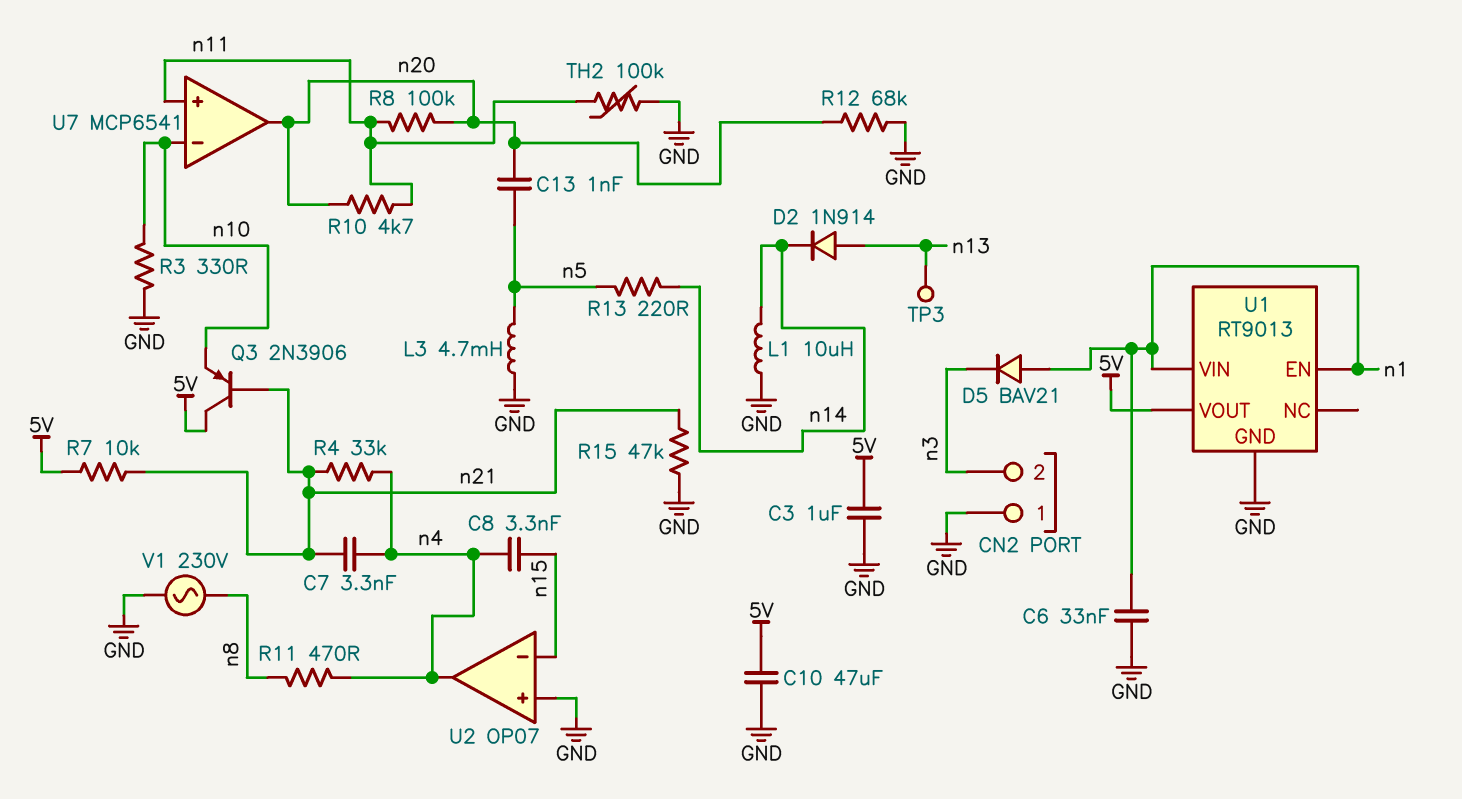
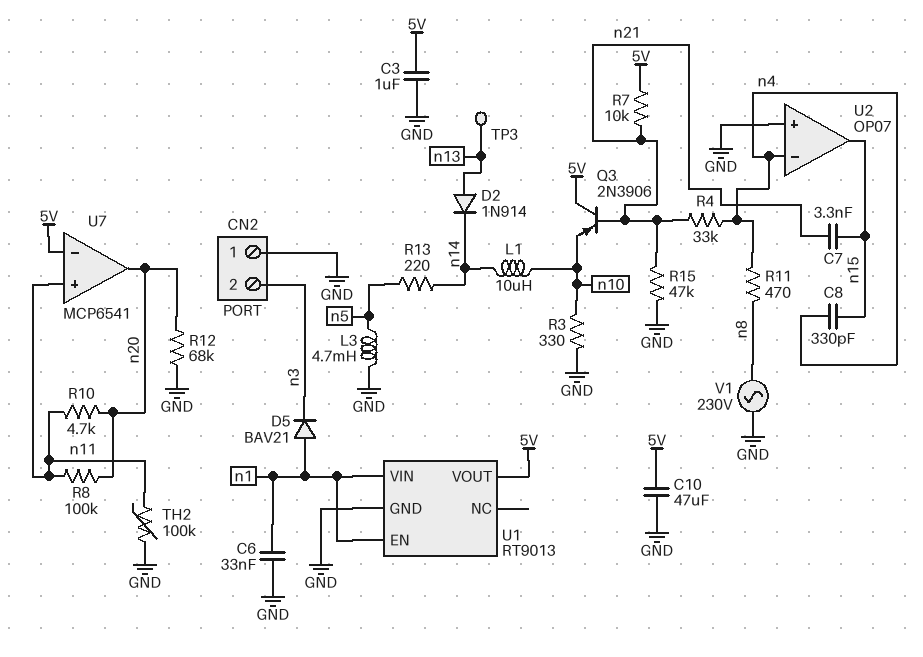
C7: 3.3nF (n4, n21) -> 3.3nF (n15, n21)
C8: 3.3nF (n4, n15) -> 330pF (n4, n15)
C13: 1nF (n5, n20) -> none
L1: 10uH (GND, n14) -> 10uH (n10, n14)
U2 pin in-: n15 -> n4
U2 pin out: n4 -> n15
U7 pin in-: n10 -> 5V

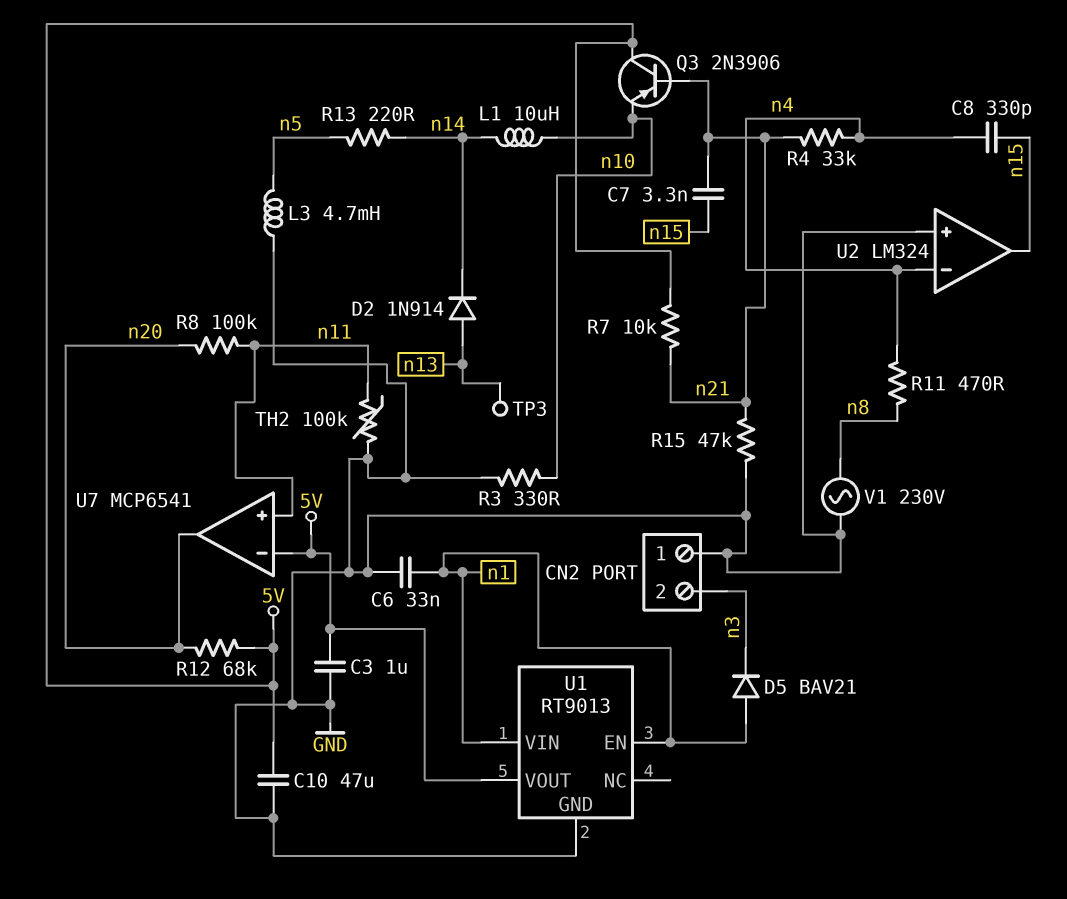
R10: 4.7k (n11, n20) -> none
R12: 68k (GND, n20) -> 68k (5V, n20)
U2: OP07 -> LM324

